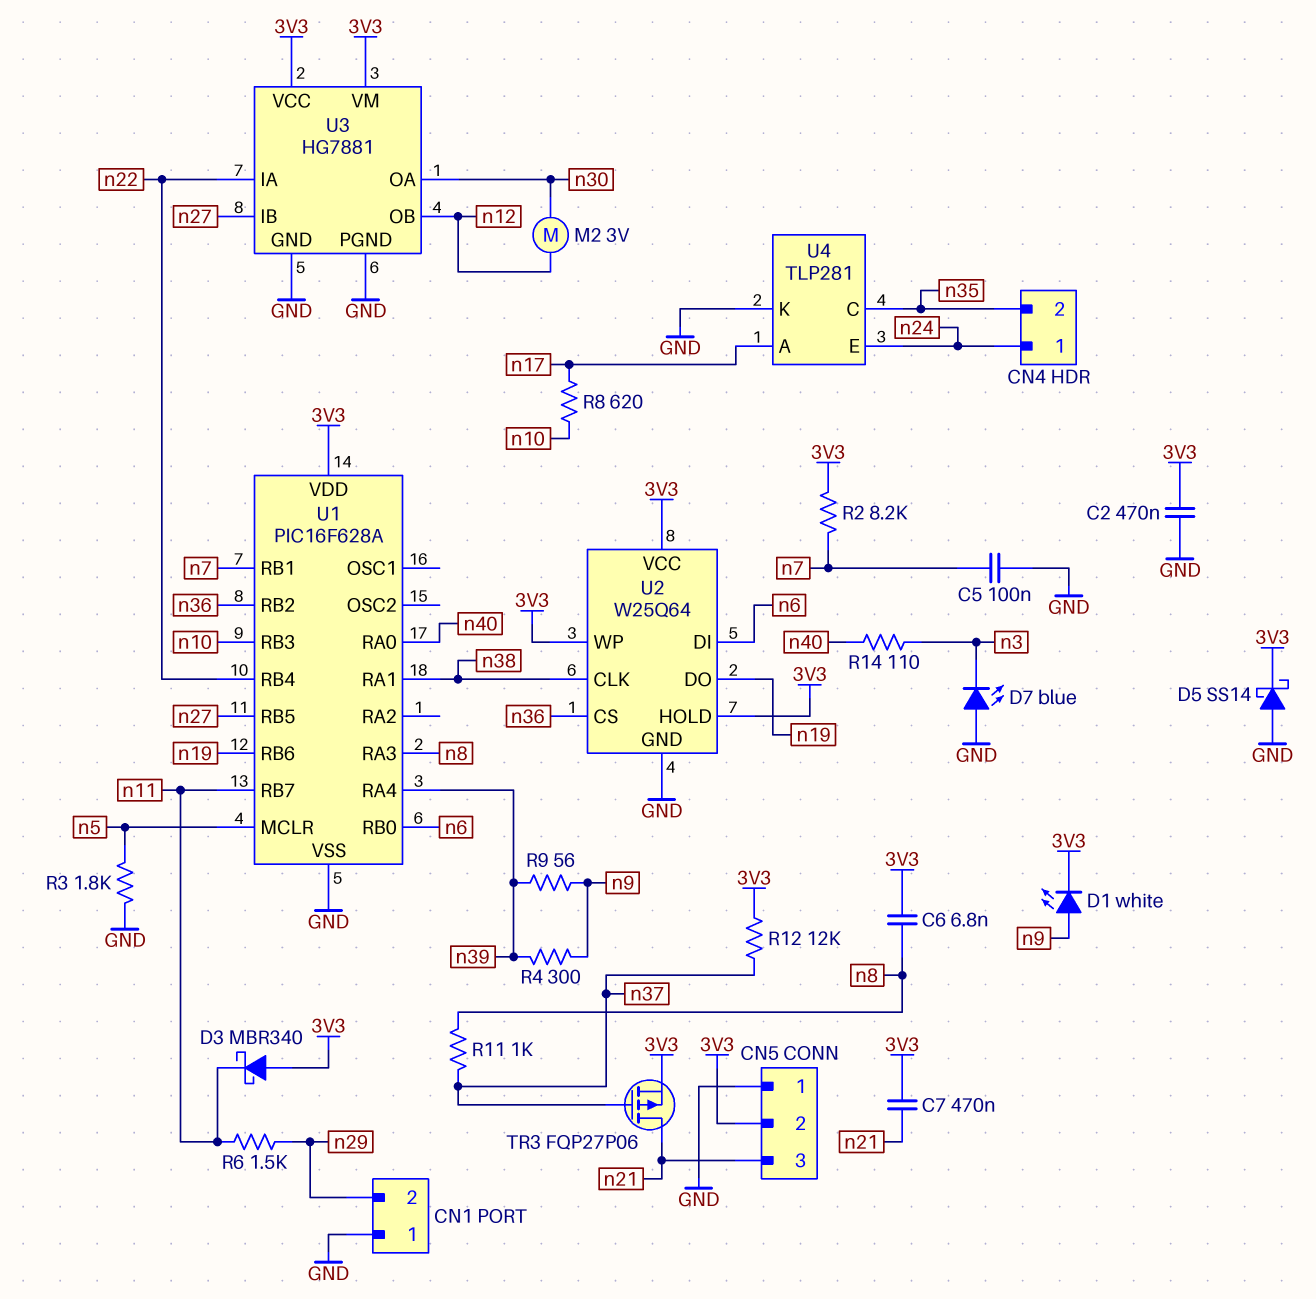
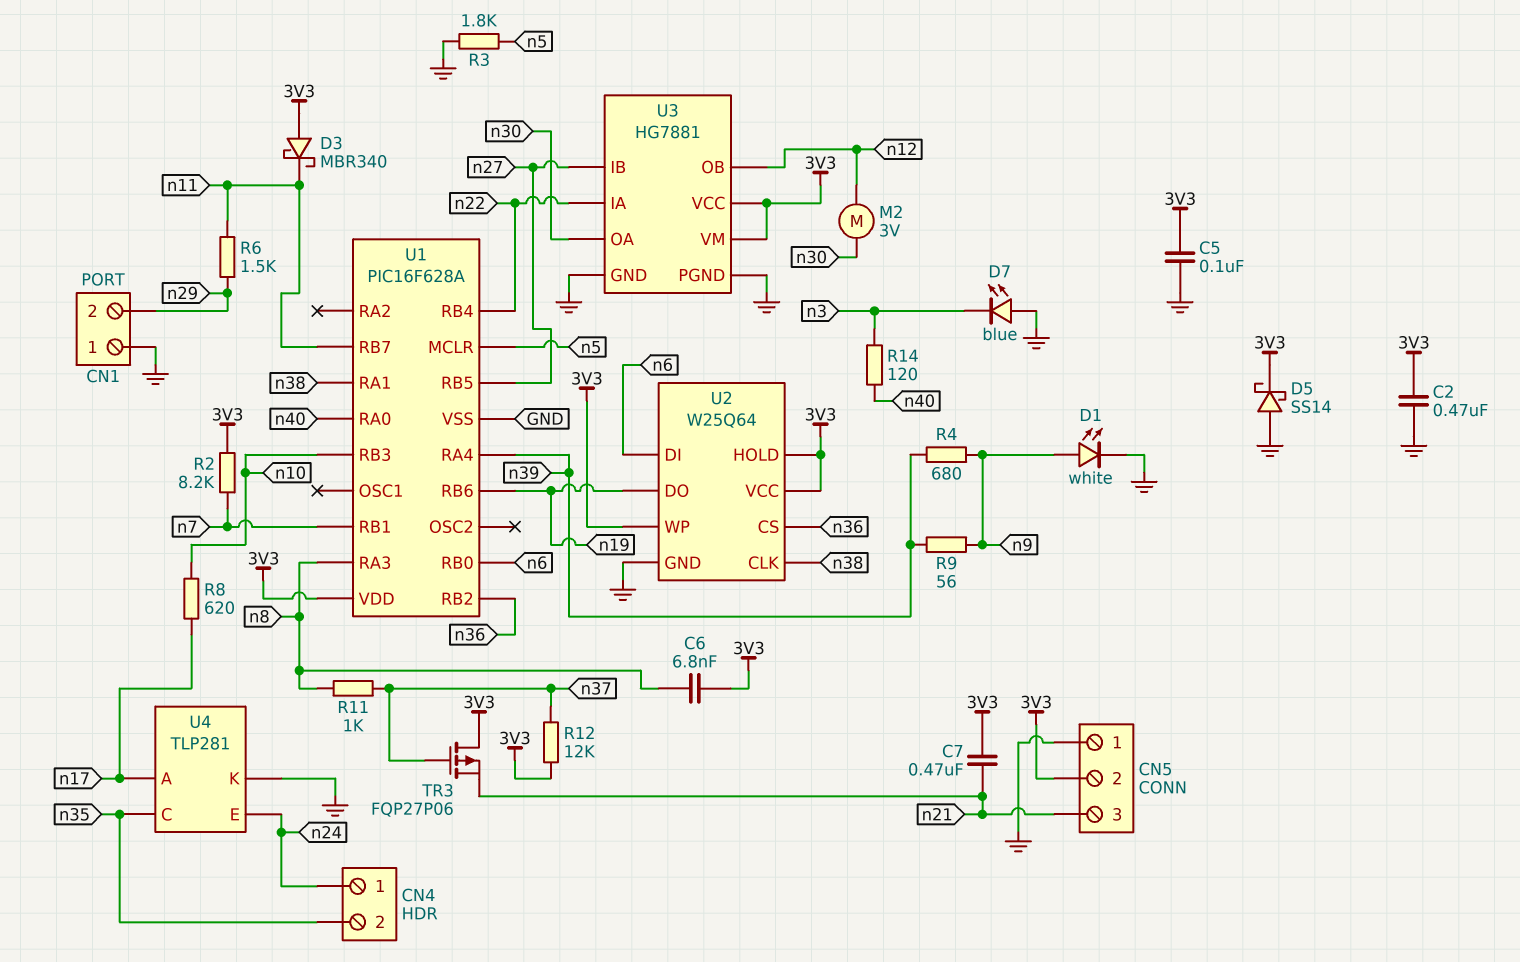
C5: 100nF (GND, n7) -> 100nF (3V3, GND)
D1: LED white (A n9, K 3V3) -> LED white (A n9, K GND)
R4: 300 (n9, n39) -> 680 (n9, n39)
R14: 110 (n3, n40) -> 120 (n3, n40)
TR3: PMOS FQP27P06 (G n37, D n21, S 3V3) -> PMOS FQP27P06 (G n37, D 3V3, S n21)

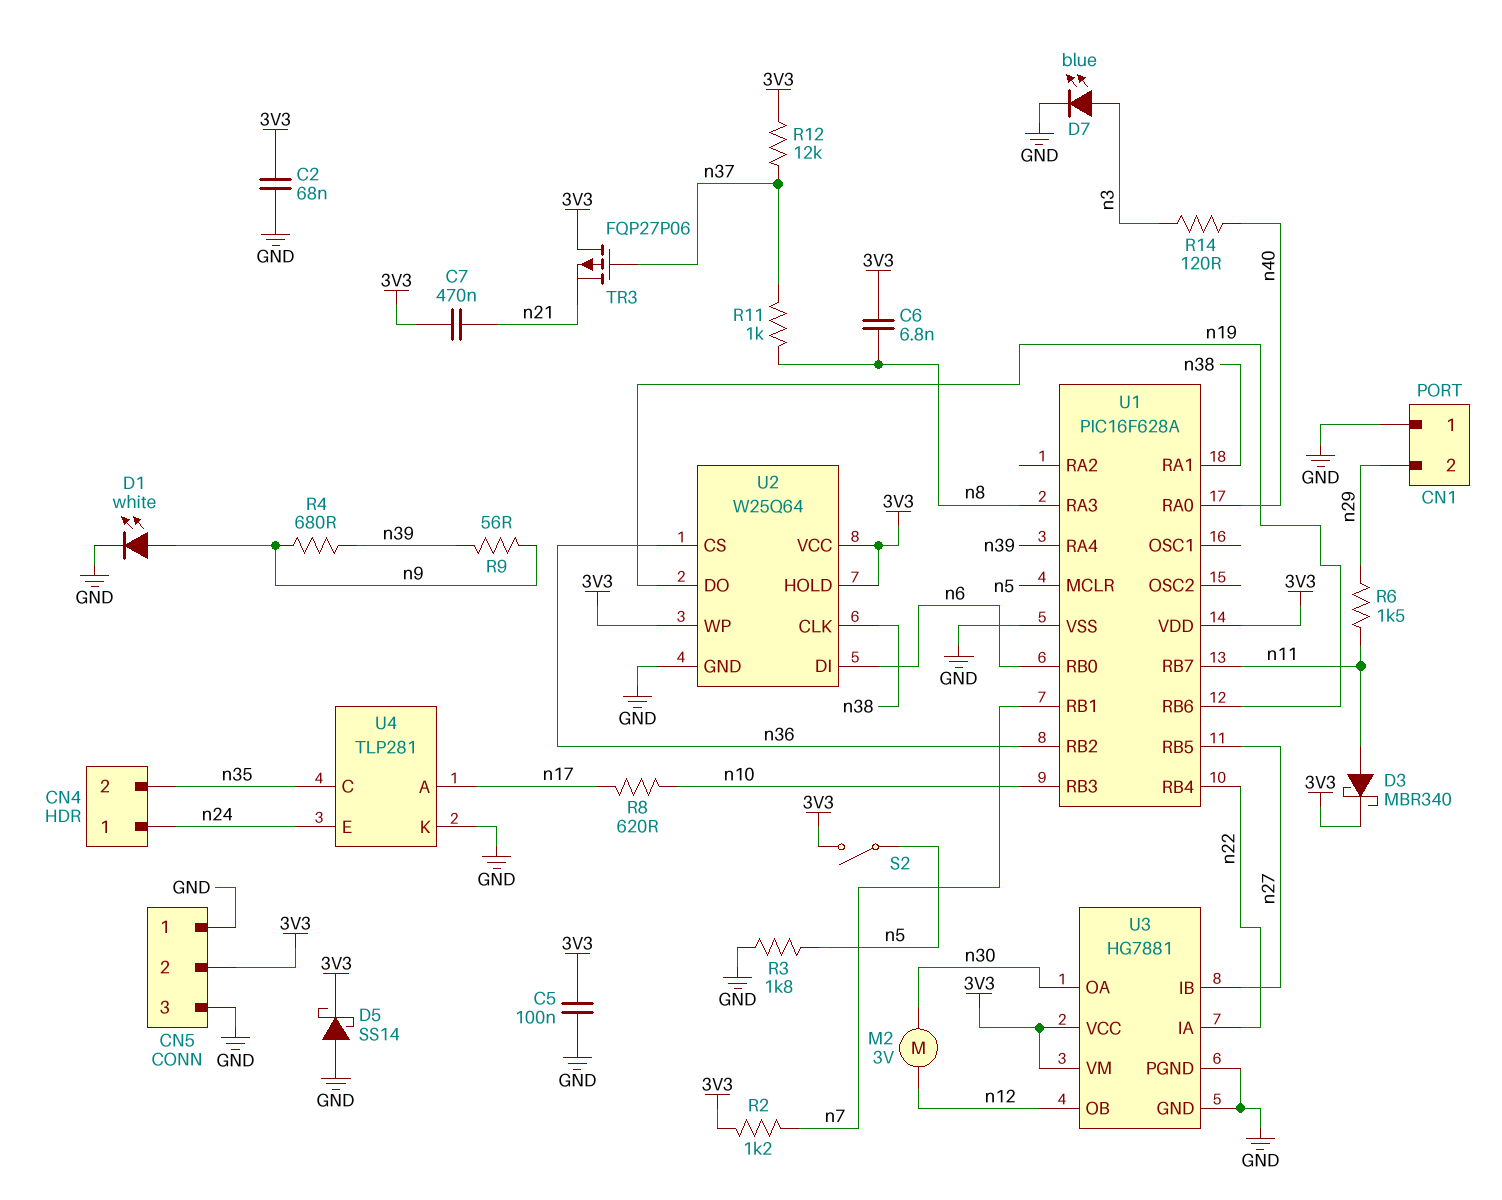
C2: 470nF (3V3, GND) -> 68nF (3V3, GND)
CN5 pin 3: n21 -> GND
D3: schottky MBR340 (A 3V3, K n11) -> schottky MBR340 (A n11, K 3V3)
D7: LED blue (A GND, K n3) -> LED blue (A n3, K GND)
R2: 8.2k (3V3, n7) -> 1.2k (3V3, n7)
S2: none -> switch (3V3, n5)

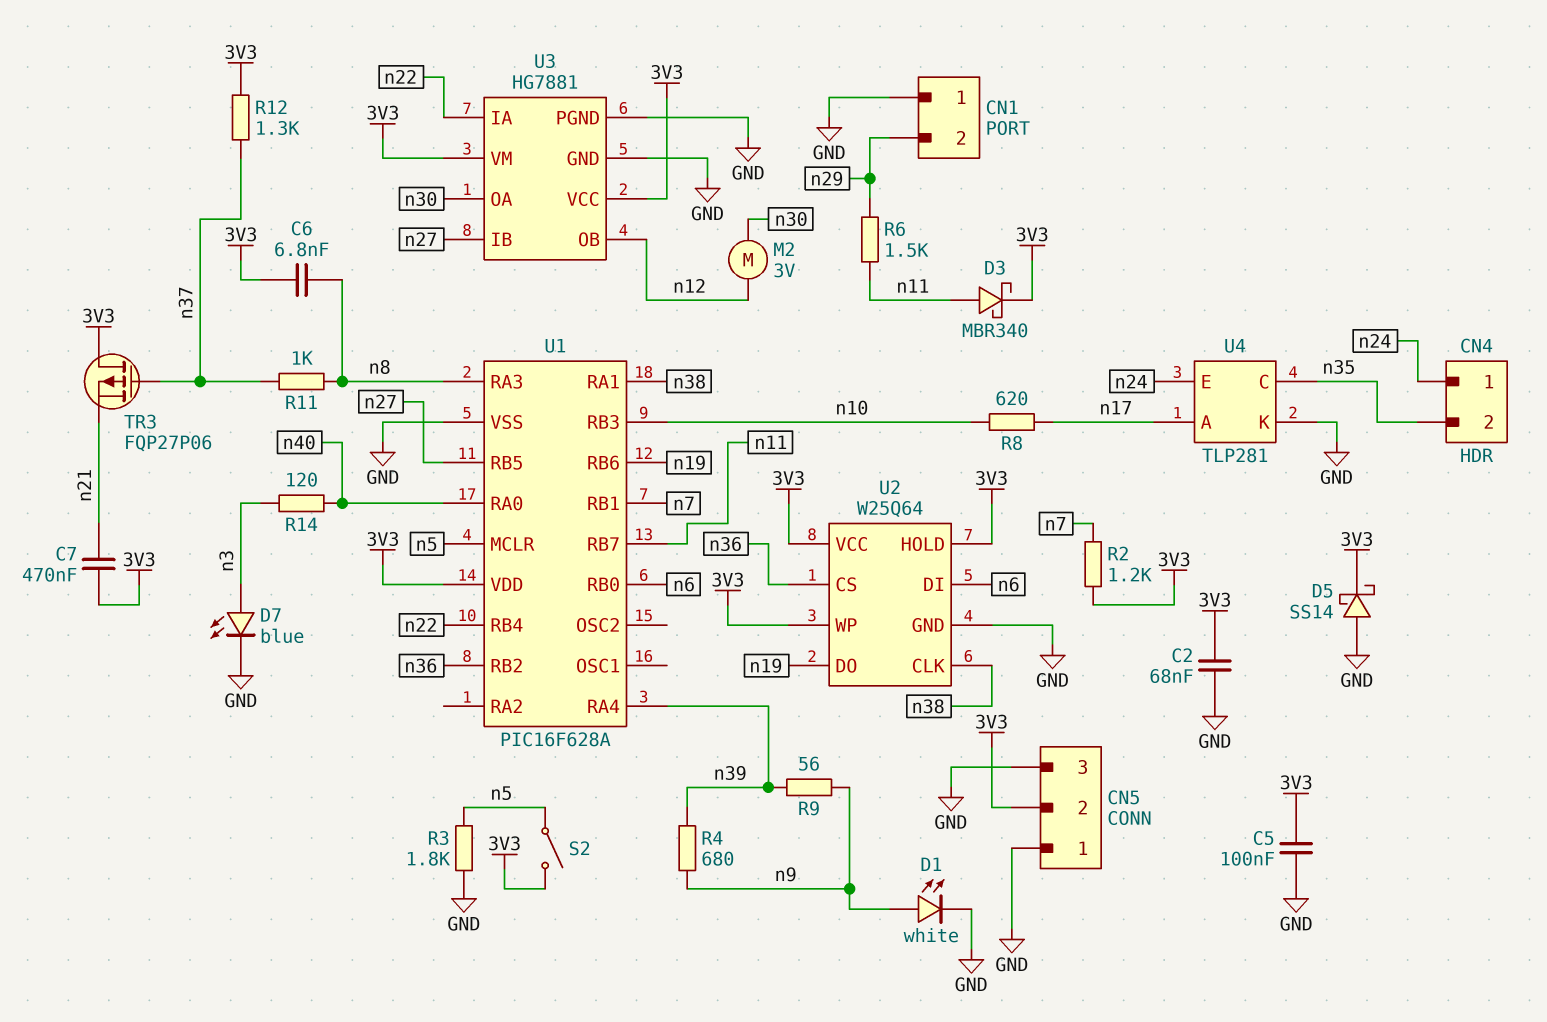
R12: 12k (3V3, n37) -> 1.3k (3V3, n37)

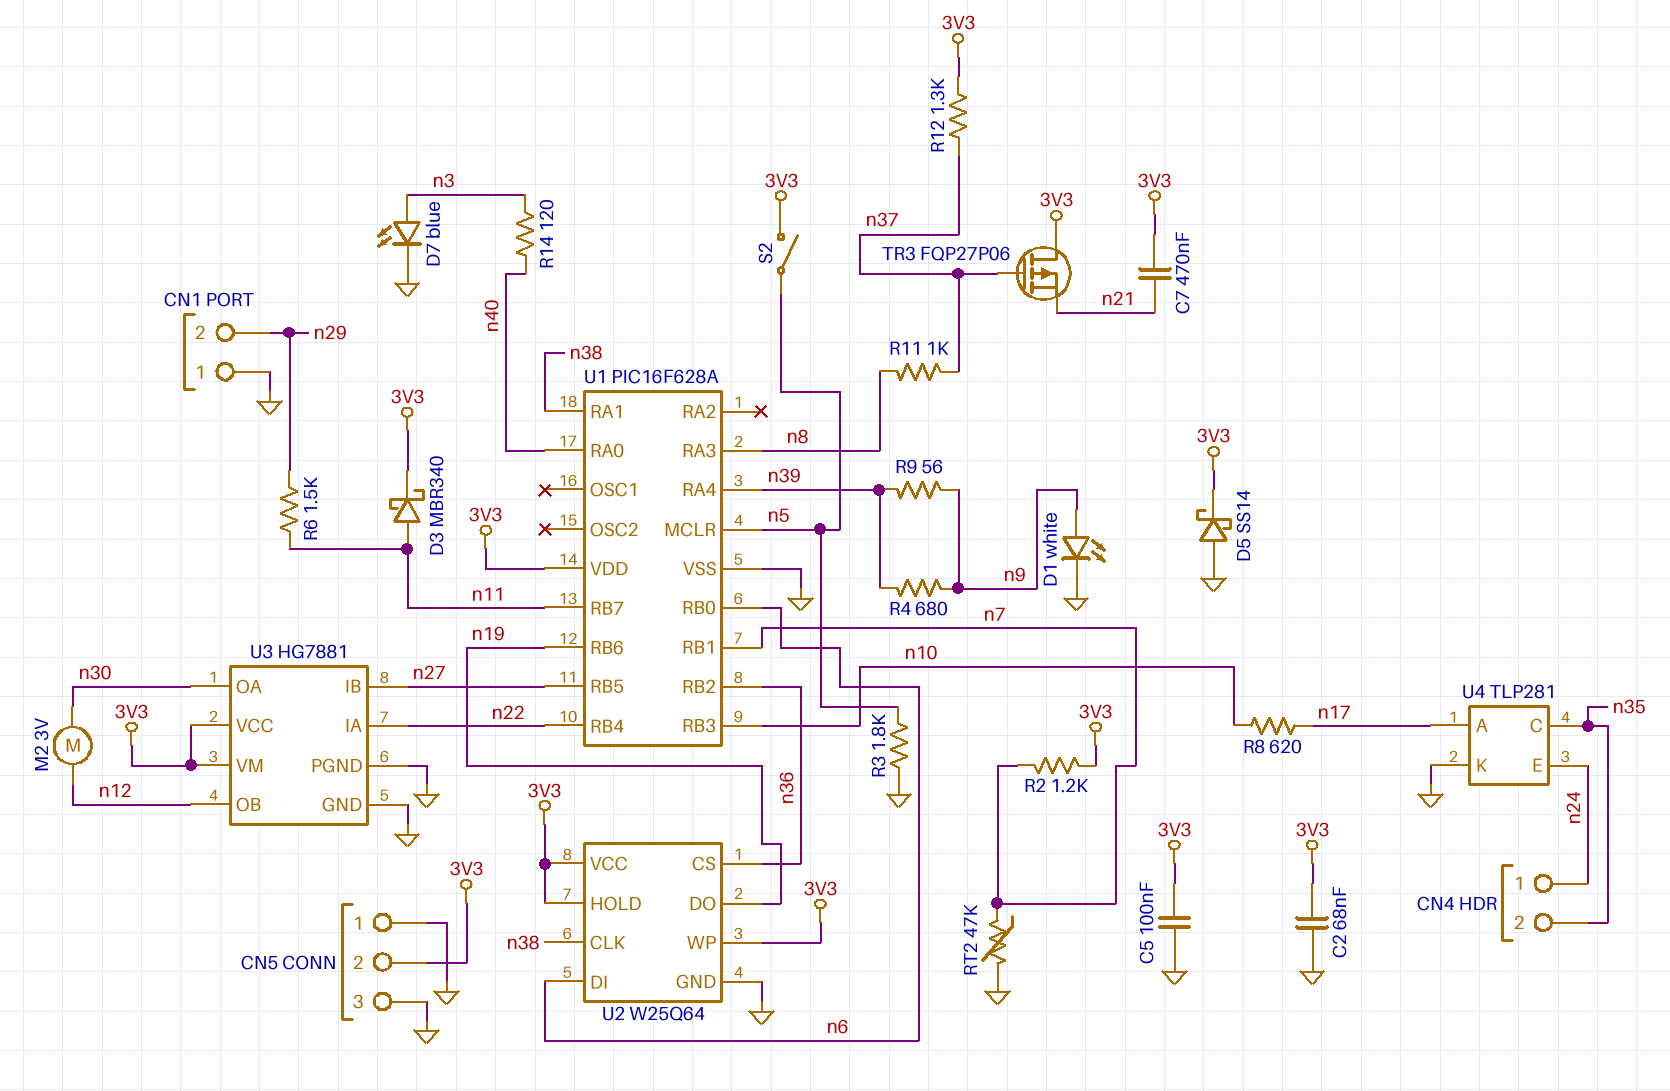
C6: 6.8nF (3V3, n8) -> none
RT2: none -> 47k (GND, n7)

